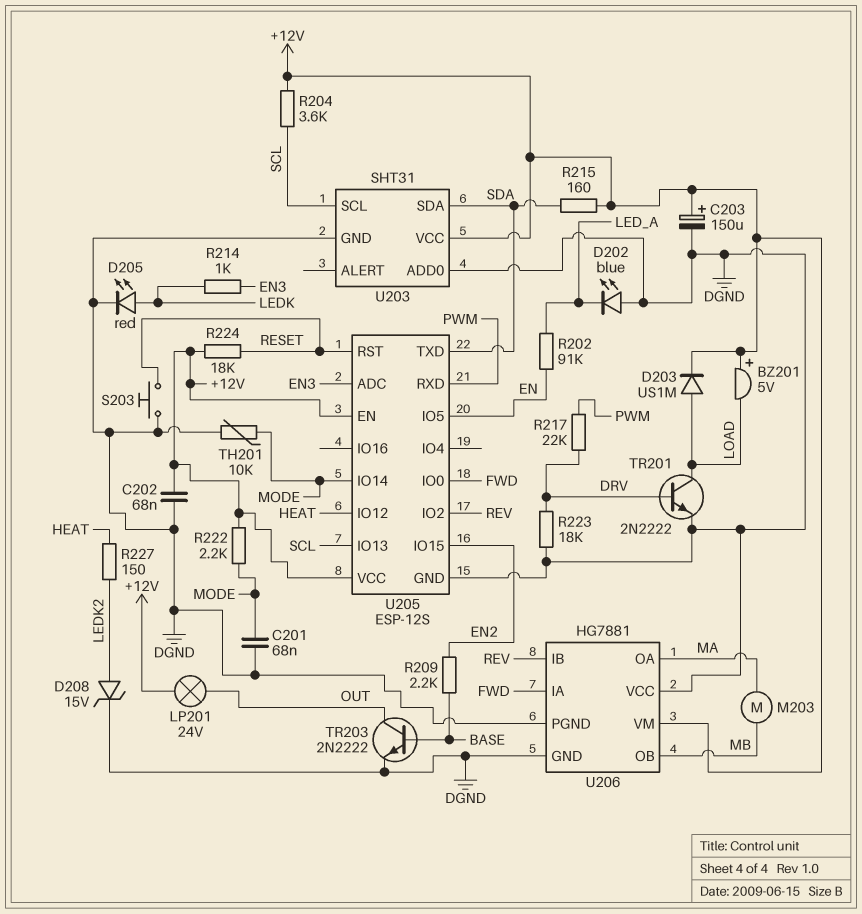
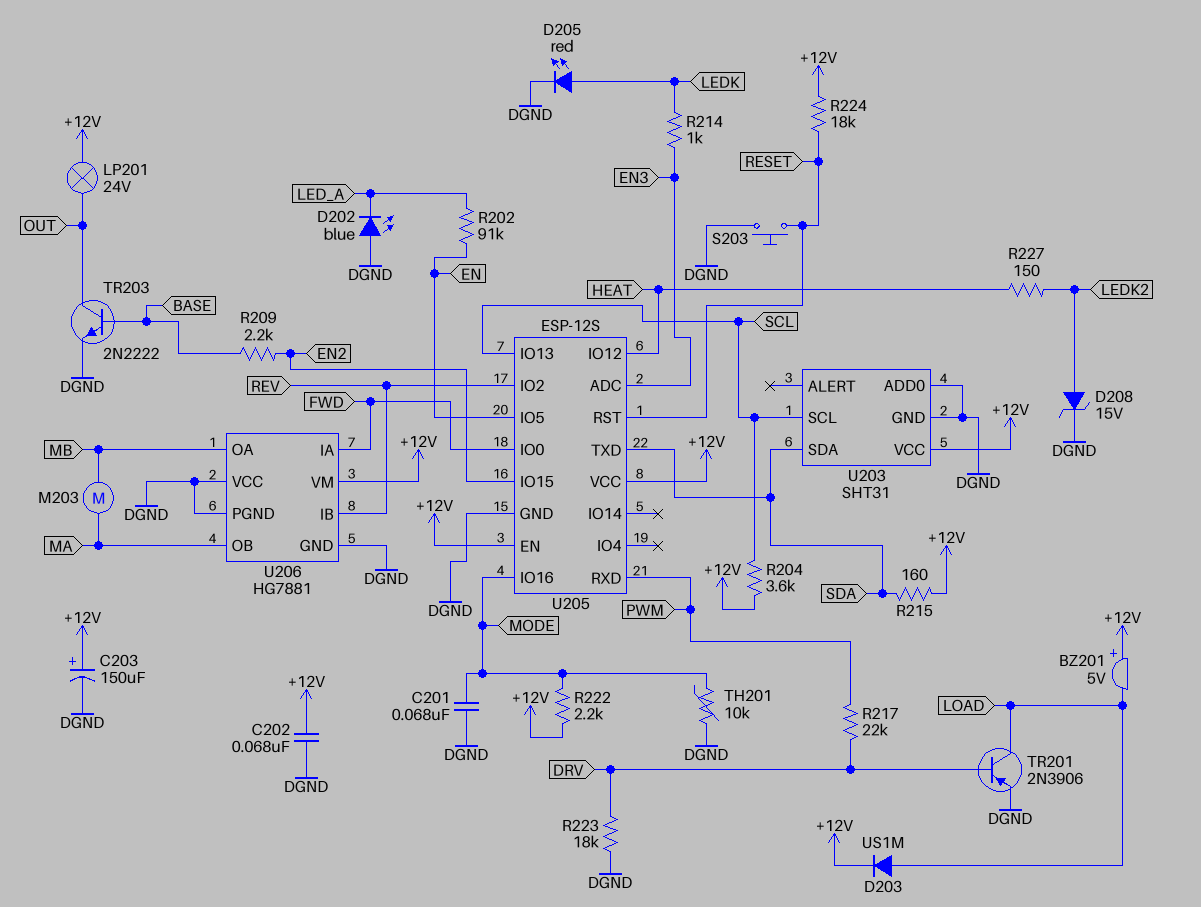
TR201: NPN 2N2222 (B DRV, C LOAD, E DGND) -> PNP 2N3906 (B DRV, C LOAD, E DGND)
U205 pin IO14: MODE -> none
U205 pin IO16: none -> MODE
U206 pin OA: MA -> MB
U206 pin OB: MB -> MA

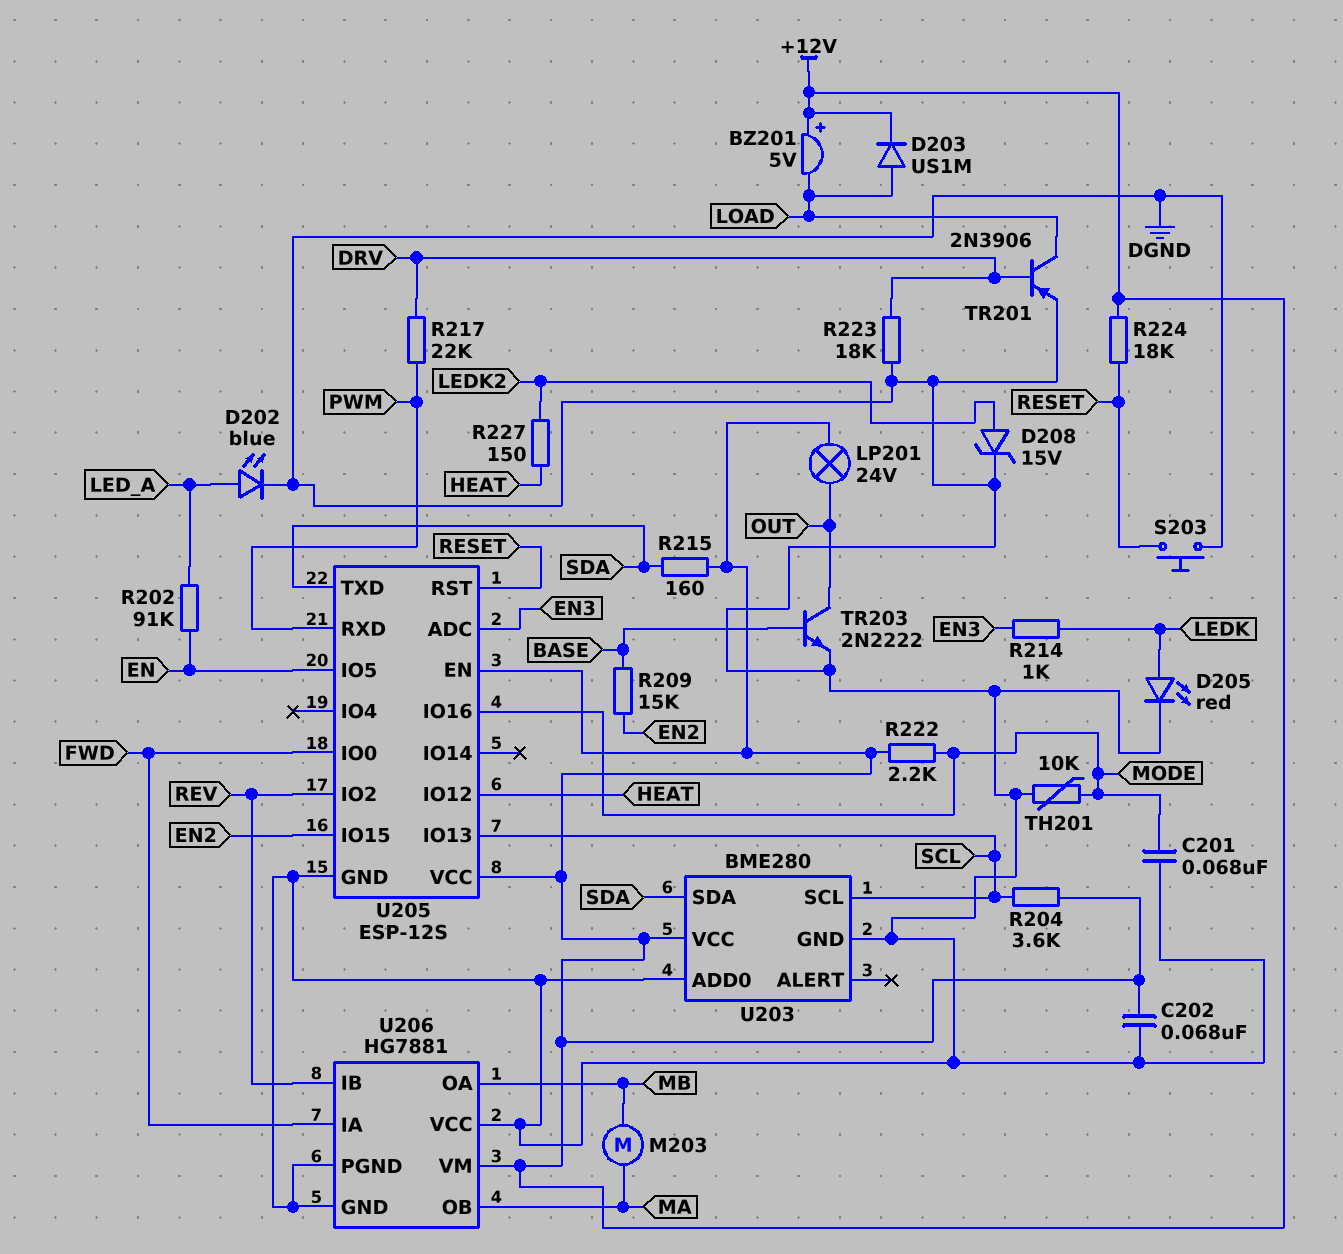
C203: 150uF (plus +12V, minus DGND) -> none
D202: LED blue (A DGND, K LED_A) -> LED blue (A LED_A, K DGND)
R209: 2.2k (BASE, EN2) -> 15k (BASE, EN2)
U203: SHT31 -> BME280

